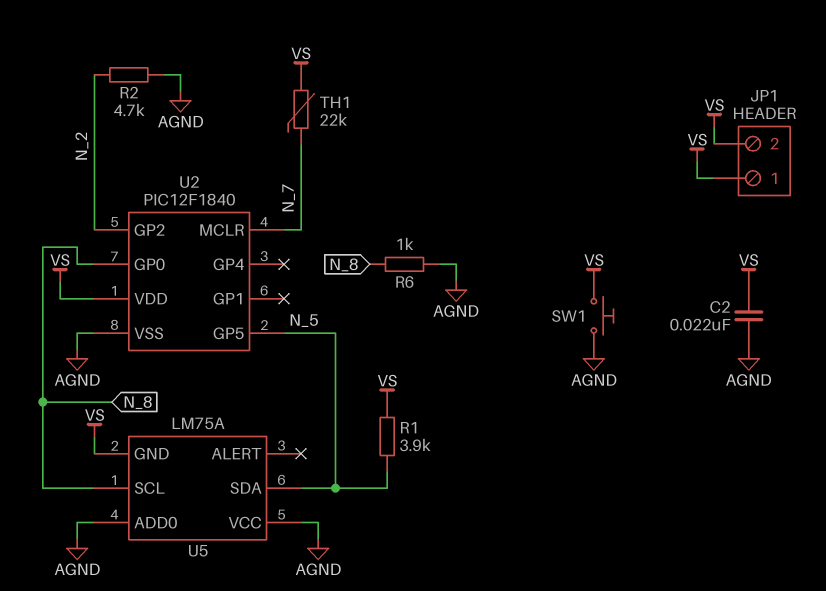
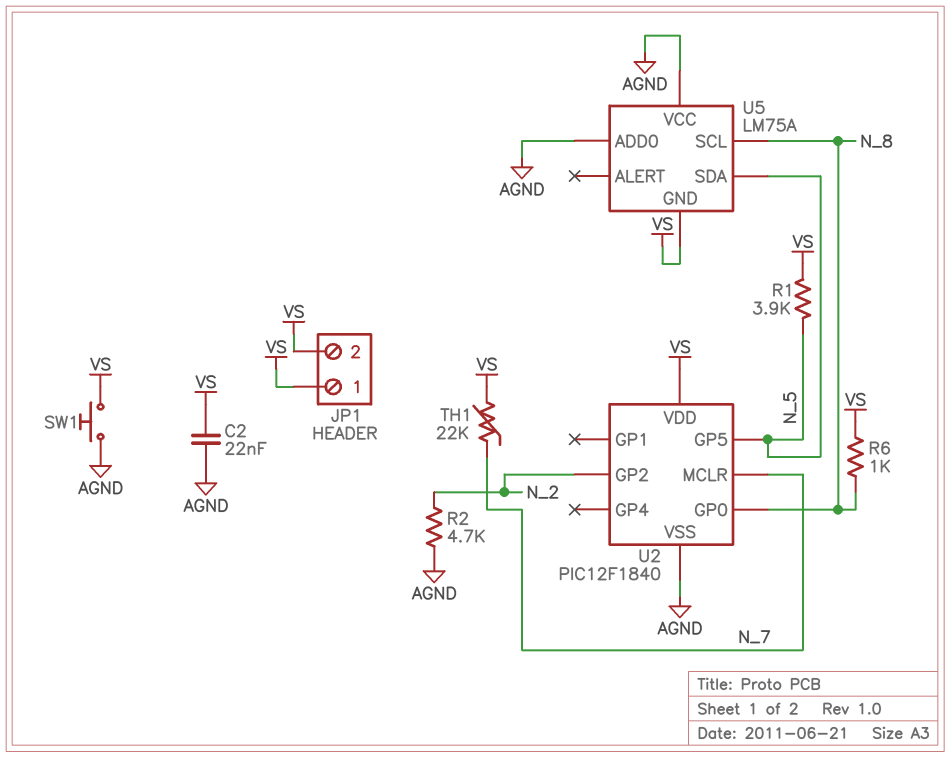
R6: 1k (AGND, N_8) -> 1k (N_8, VS)

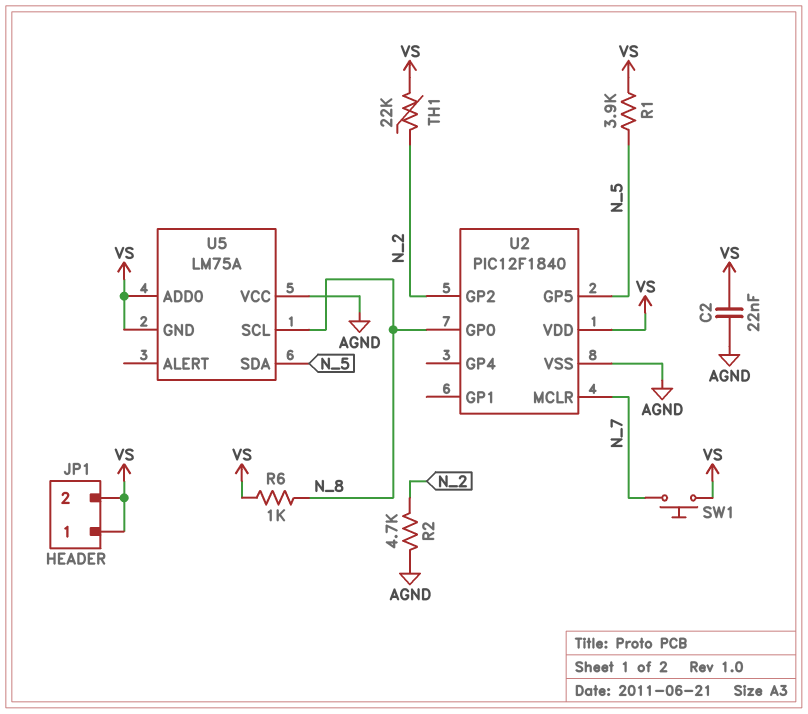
SW1: button (AGND, VS) -> button (N_7, VS)
TH1: 22k (N_7, VS) -> 22k (N_2, VS)
U5 pin ADD0: AGND -> VS

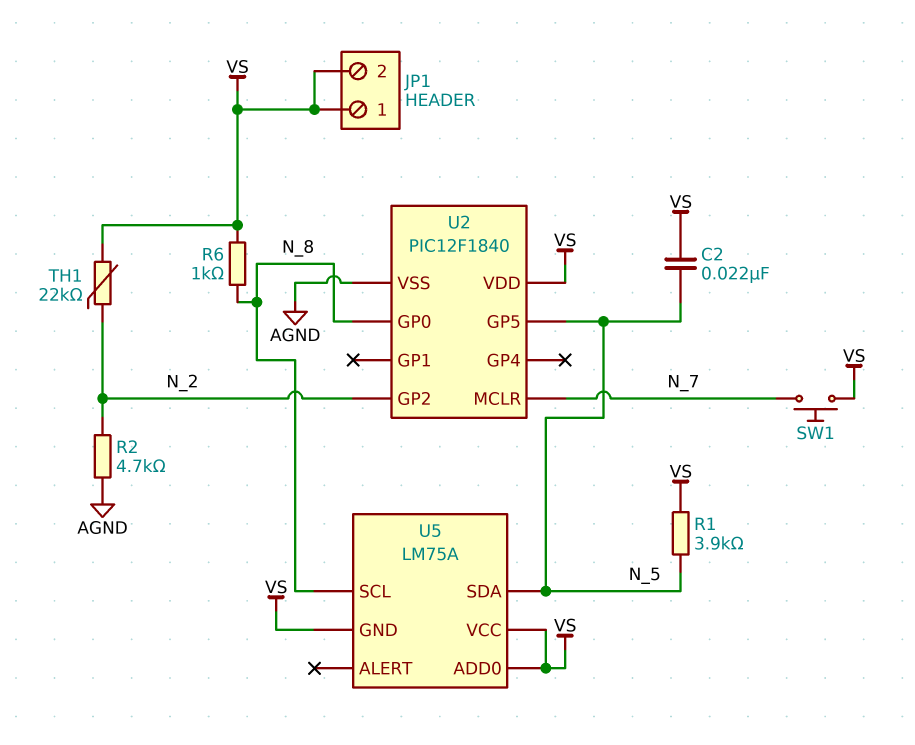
C2: 22nF (AGND, VS) -> 22nF (N_5, VS)
U5 pin VCC: AGND -> VS

